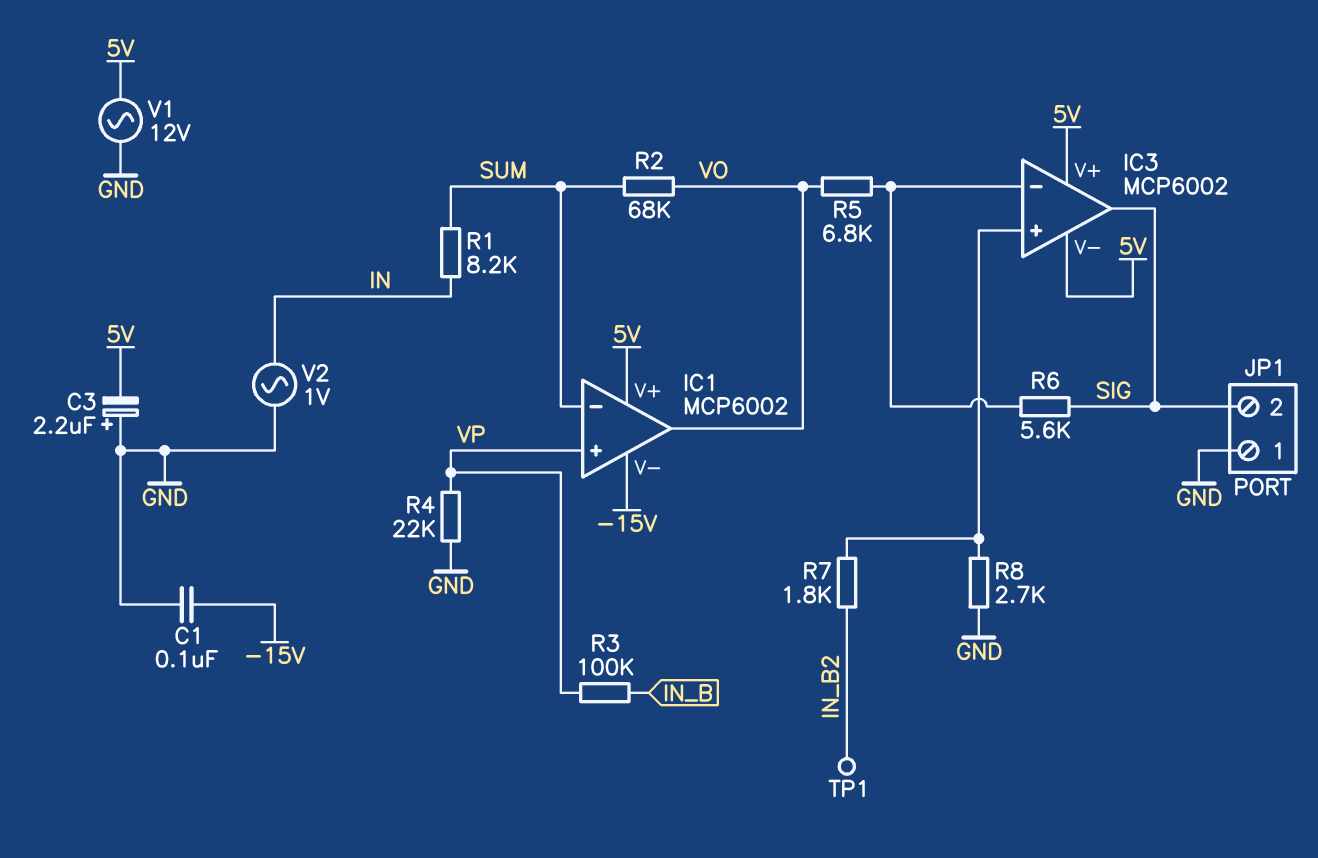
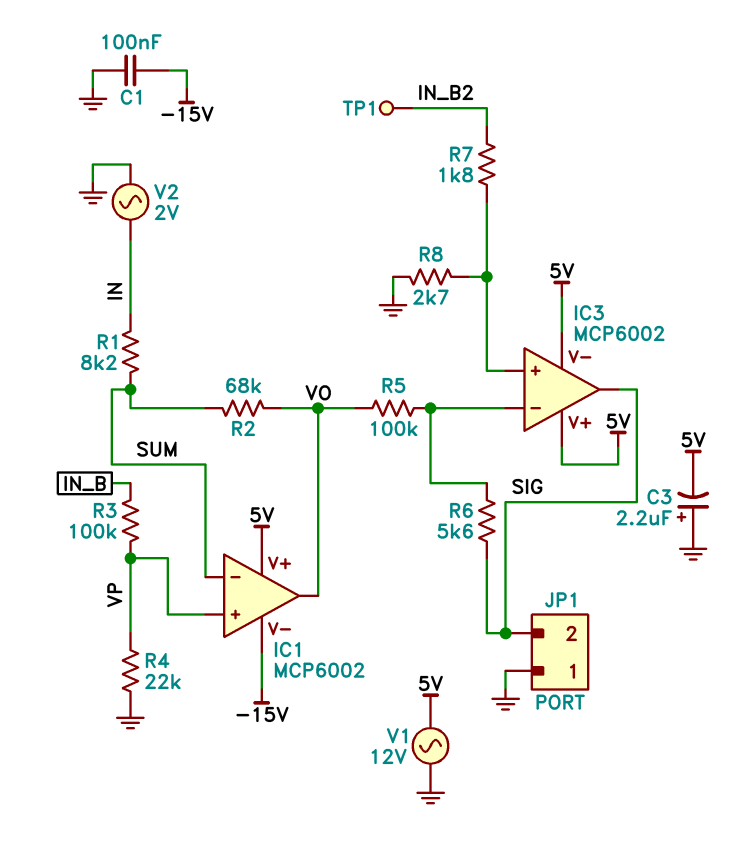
R5: 6.8k (IC3/in-, VO) -> 100k (IC3/in-, VO)
V2: AC 1V (GND, IN) -> AC 2V (GND, IN)

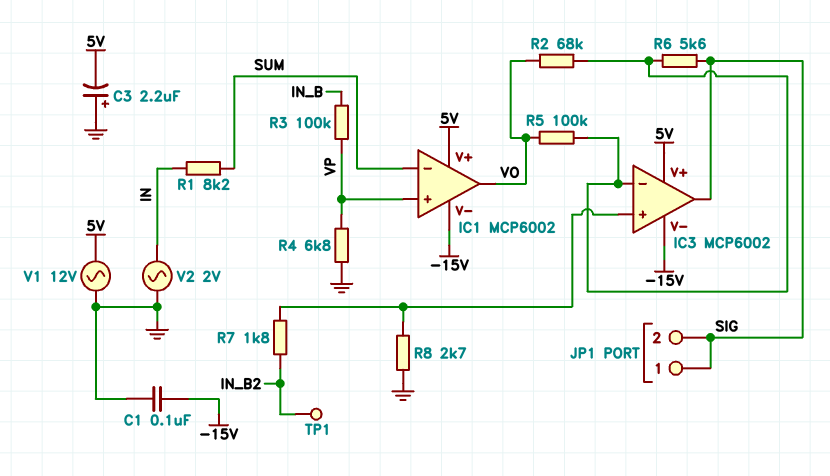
IC3 pin V-: 5V -> -15V
JP1 pin 1: GND -> SIG
R2: 68k (SUM, VO) -> 68k (IC3/in-, VO)
R4: 22k (GND, VP) -> 6.8k (GND, VP)

